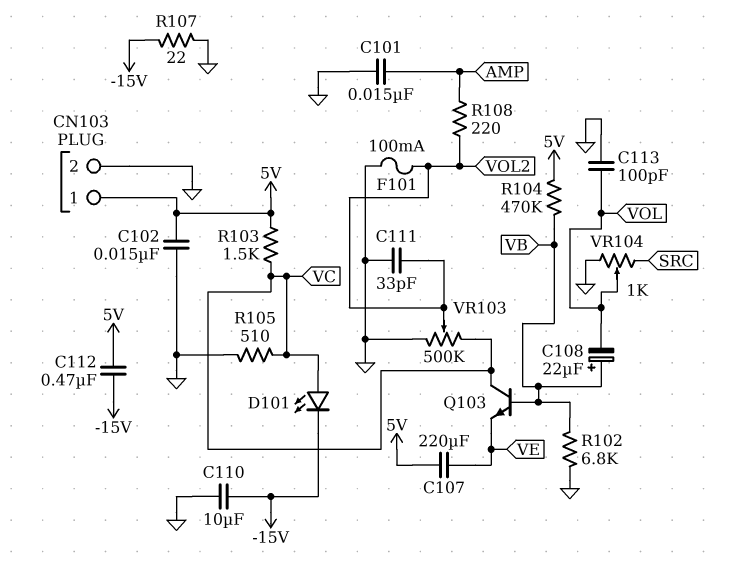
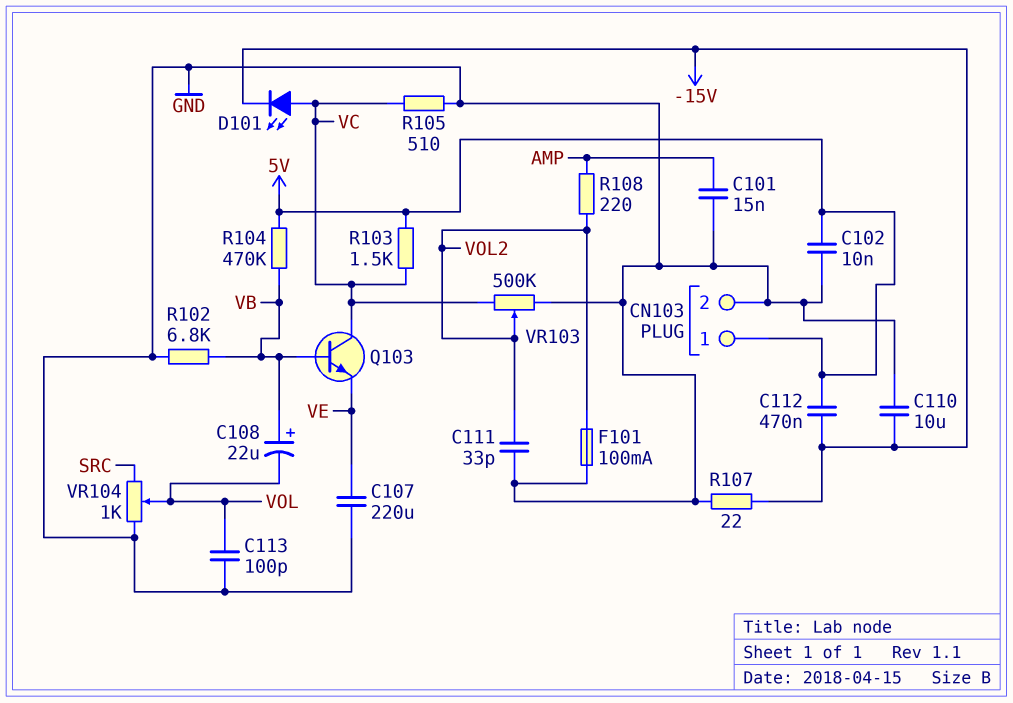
C102: 15nF (5V, GND) -> 10nF (5V, GND)
C107: 220uF (5V, VE) -> 220uF (GND, VE)

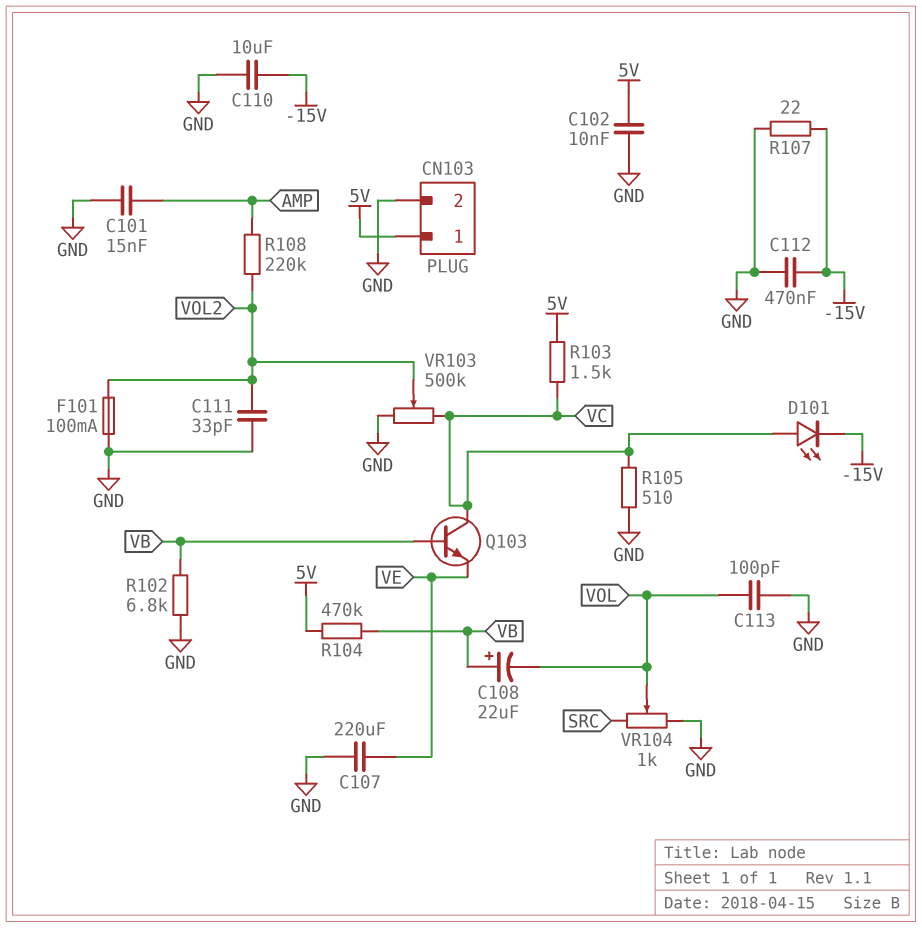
C112: 470nF (-15V, 5V) -> 470nF (-15V, GND)
R108: 220 (AMP, VOL2) -> 220k (AMP, VOL2)

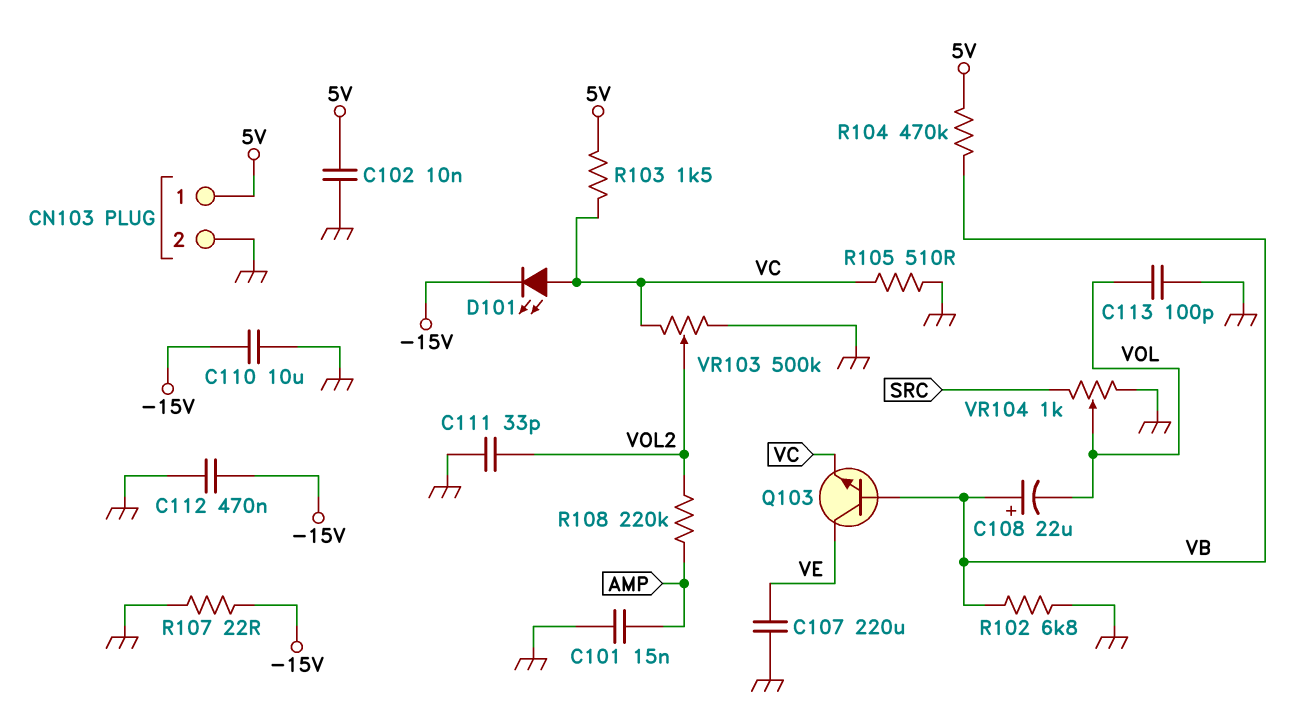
F101: 100mA (GND, VOL2) -> none
Q103: NPN (B VB, C VC, E VE) -> NPN (B VB, C VE, E VC)

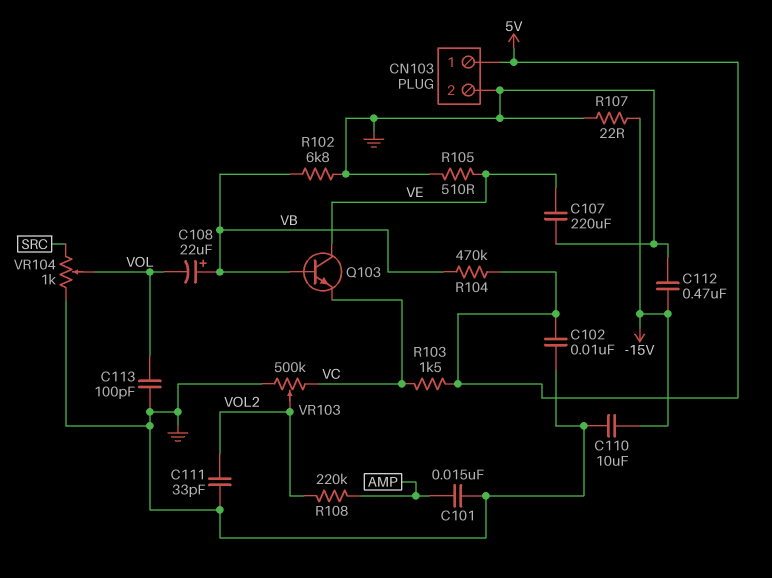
D101: LED (A VC, K -15V) -> none
R105: 510 (GND, VC) -> 510 (GND, VE)

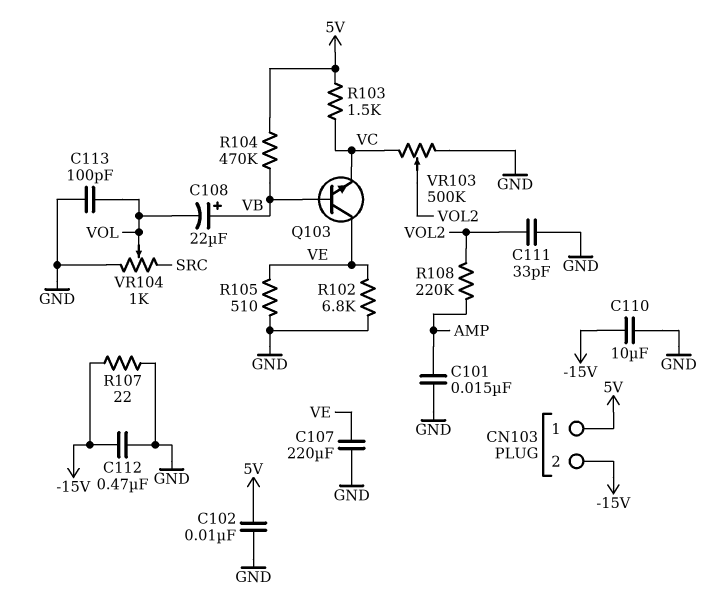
CN103 pin 2: GND -> -15V
R102: 6.8k (GND, VB) -> 6.8k (GND, VE)

